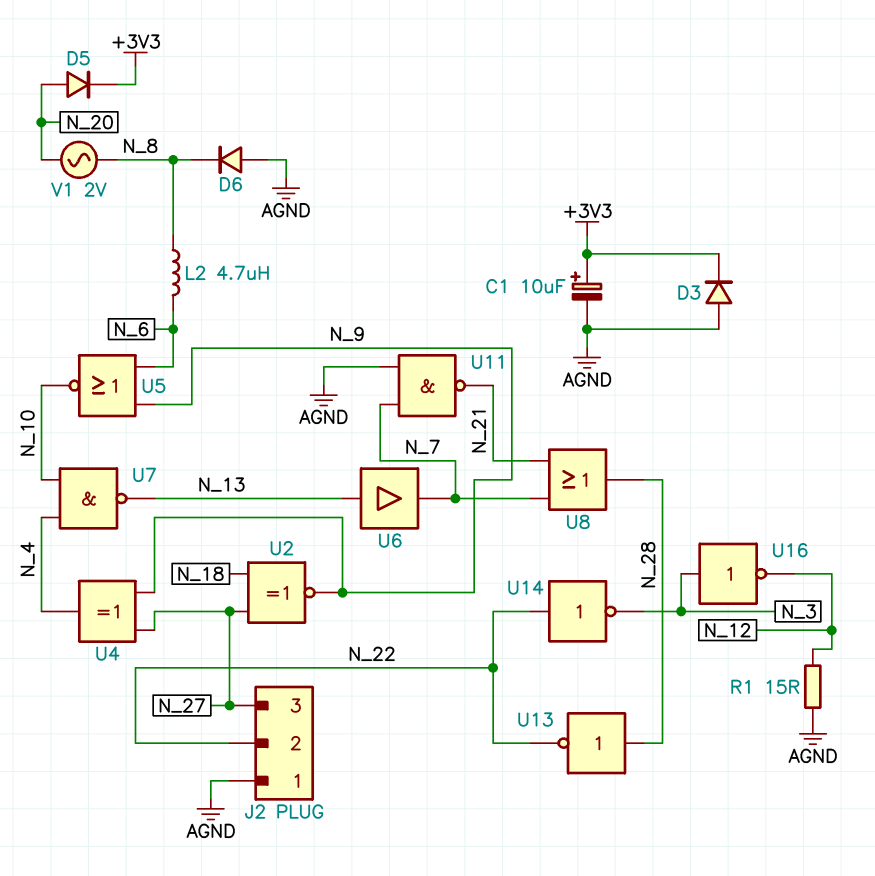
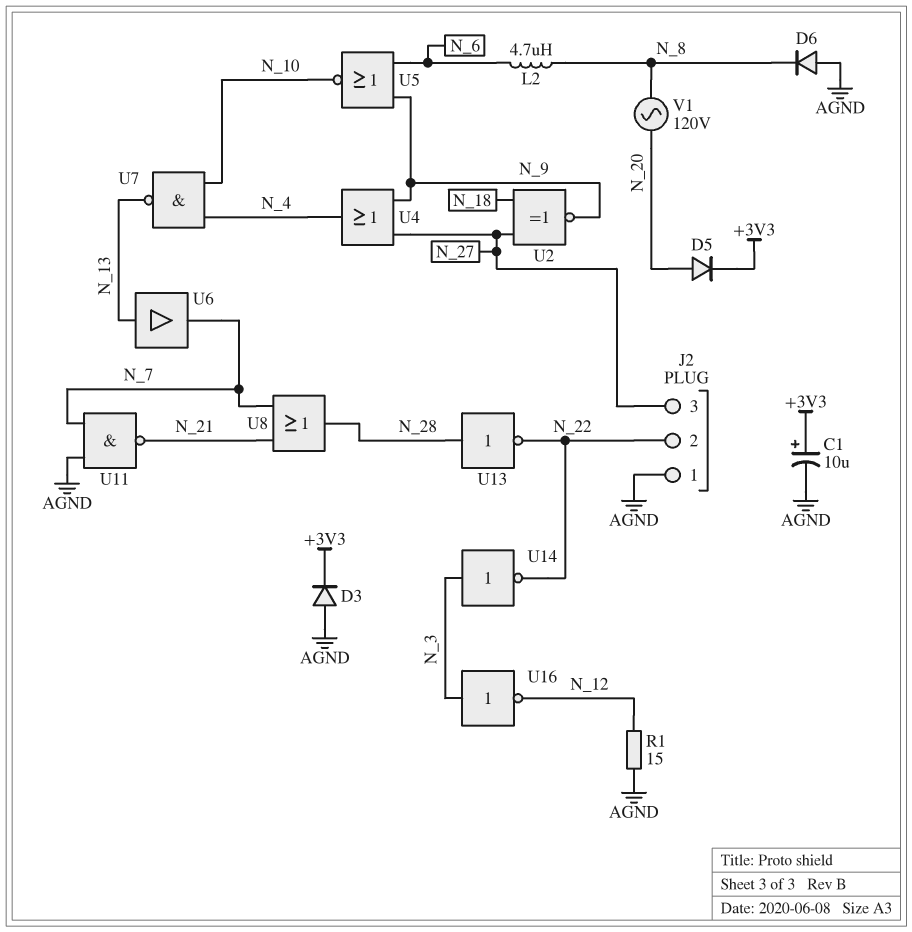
U4: XOR (in N_9, in N_27, out N_4) -> OR (in N_9, in N_27, out N_4)
U14: NOT (in N_22, out N_3) -> NOT (in N_3, out N_22)
V1: AC 2V (N_8, N_20) -> AC 120V (N_8, N_20)

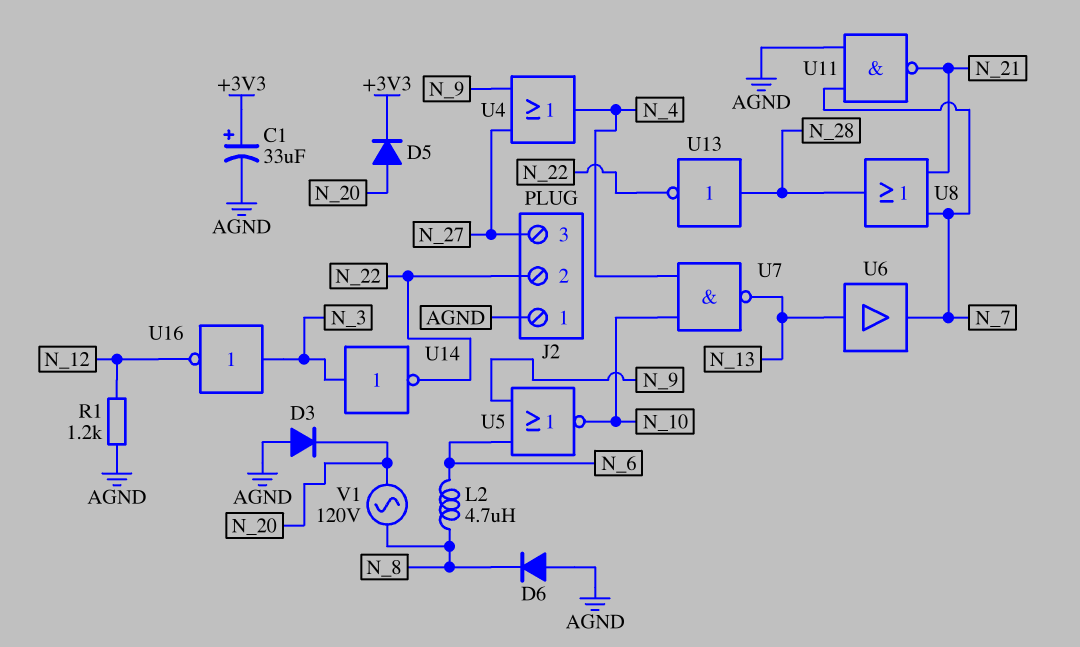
C1: 10uF (plus +3V3, minus AGND) -> 33uF (plus +3V3, minus AGND)
D3: diode (A AGND, K +3V3) -> diode (A AGND, K N_20)
R1: 15 (AGND, N_12) -> 1.2k (AGND, N_12)
U2: XNOR (in N_18, in N_27, out N_9) -> none

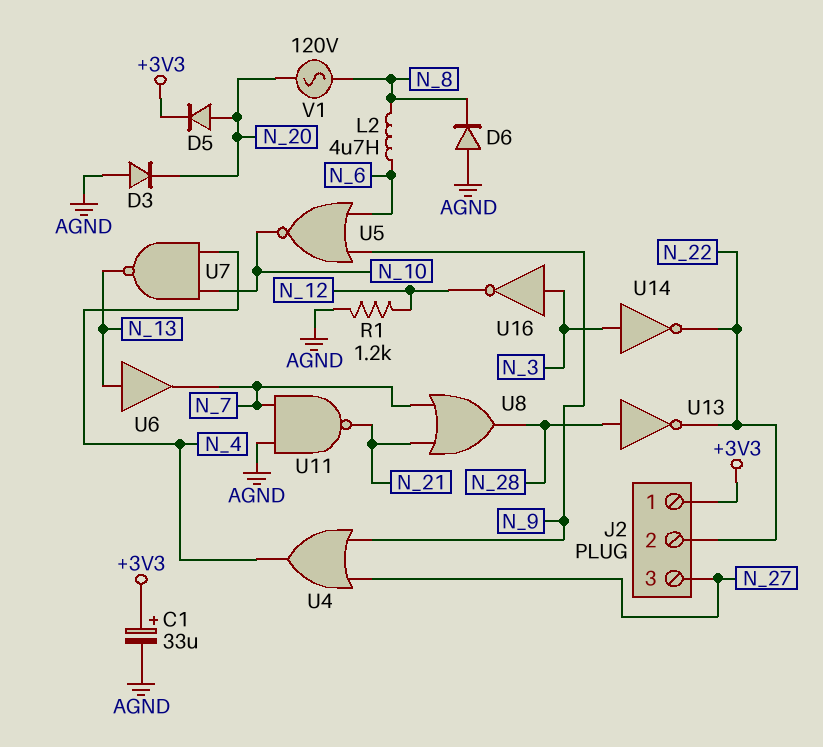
J2 pin 1: AGND -> +3V3

